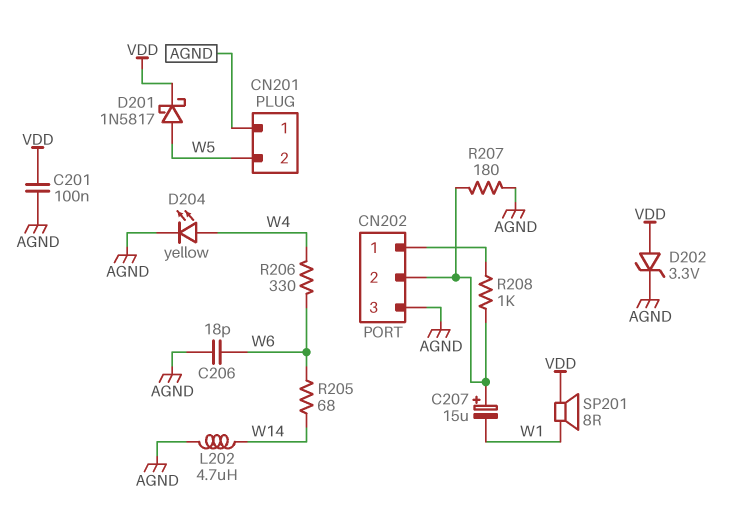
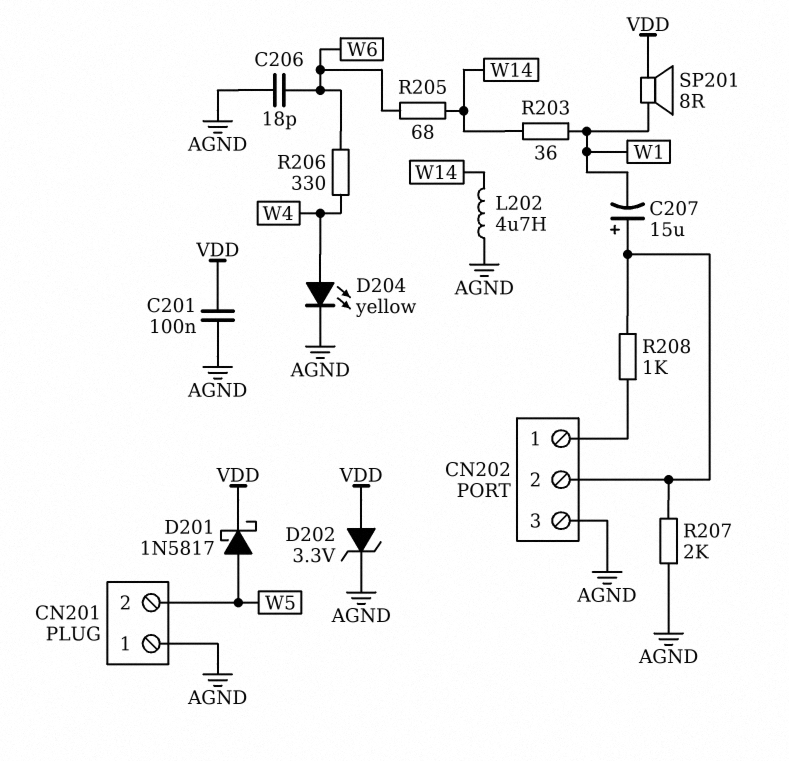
R203: none -> 36 (W1, W14)
R207: 180 (AGND, CN202/2) -> 2k (AGND, CN202/2)

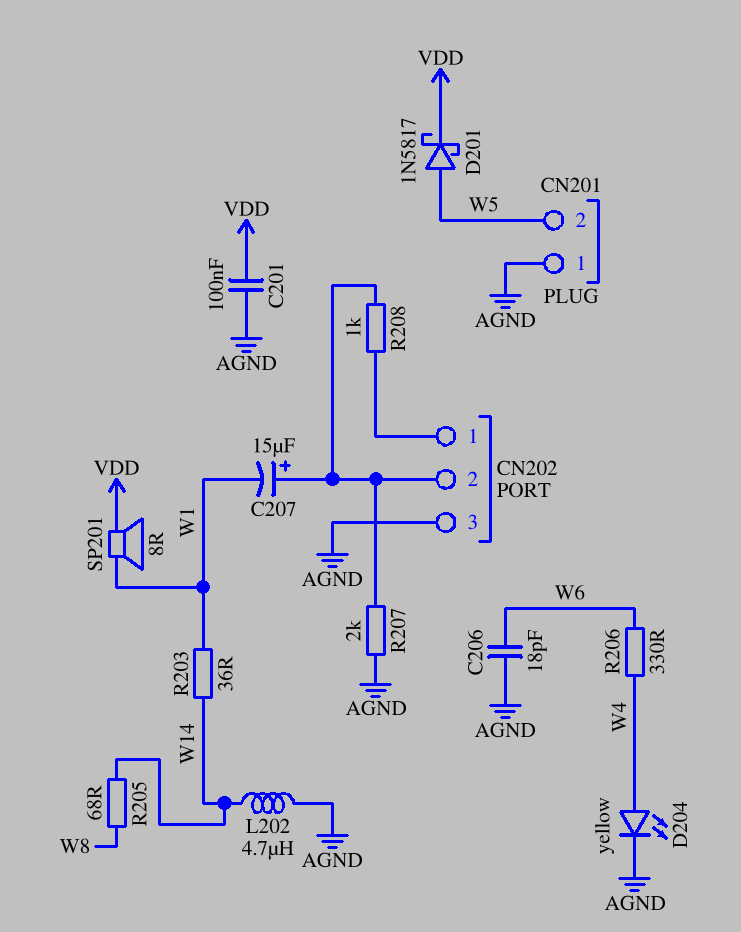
D202: zener 3.3V (A VDD, K AGND) -> none
R205: 68 (W6, W14) -> 68 (W8, W14)

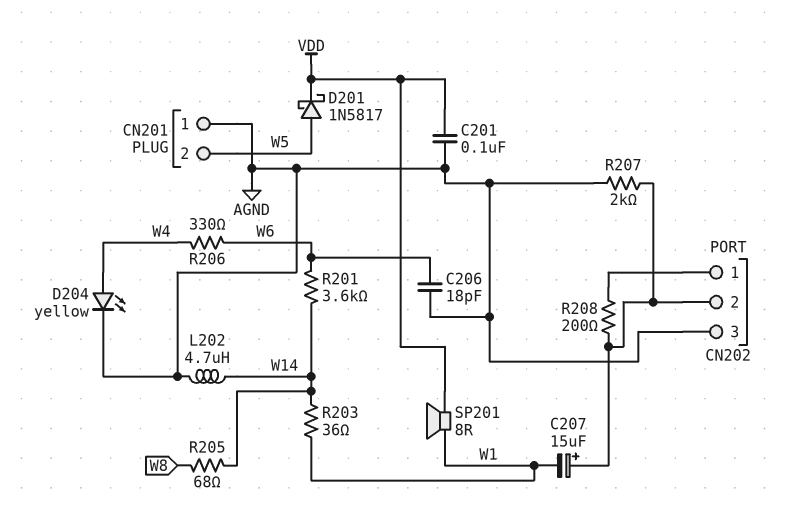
R201: none -> 3.6k (W6, W14)
R208: 1k (CN202/1, CN202/2) -> 200 (CN202/1, CN202/2)

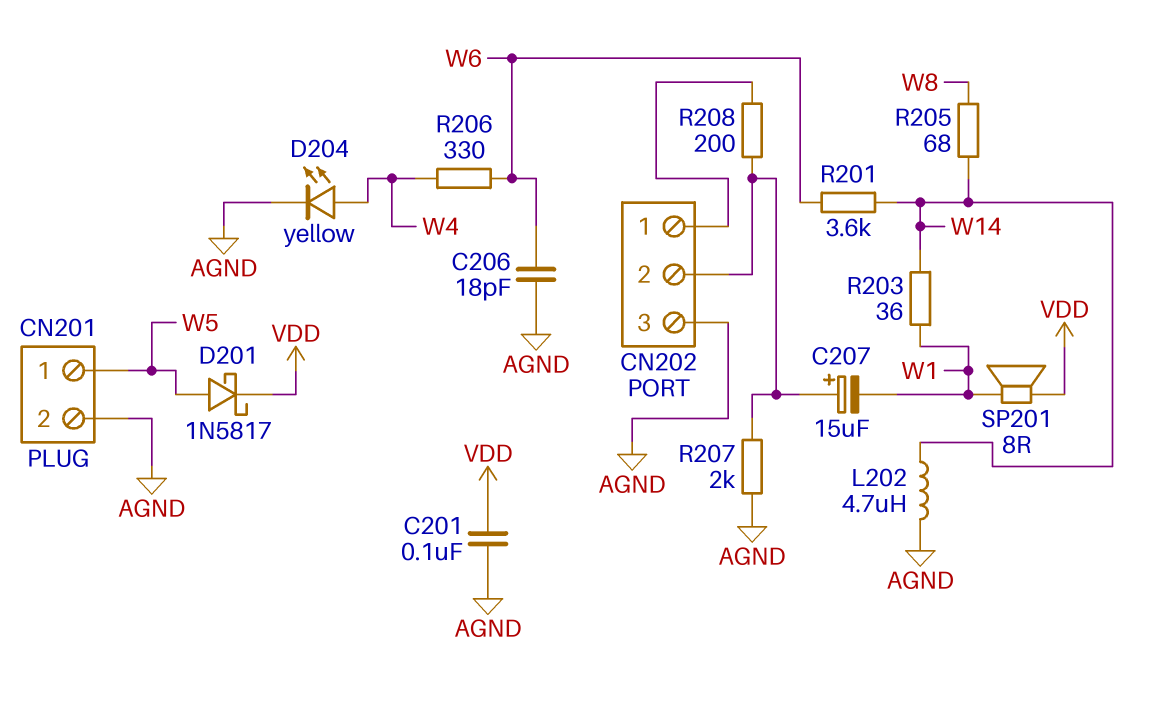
CN201 pin 1: AGND -> W5
CN201 pin 2: W5 -> AGND

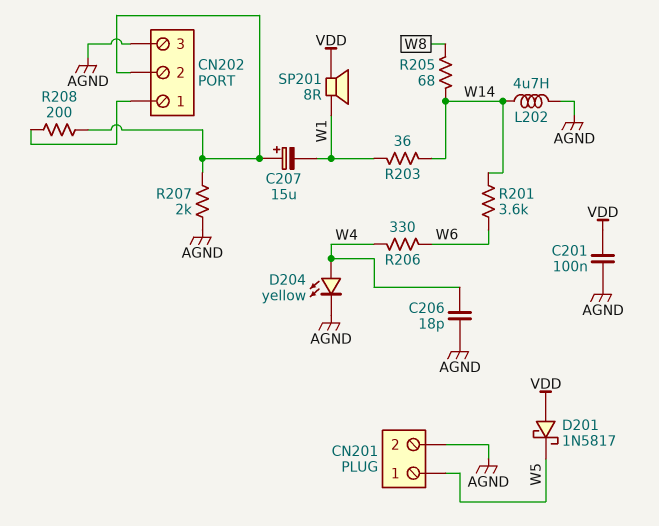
C206: 18pF (AGND, W6) -> 18pF (AGND, W4)
D201: schottky 1N5817 (A W5, K VDD) -> schottky 1N5817 (A VDD, K W5)

